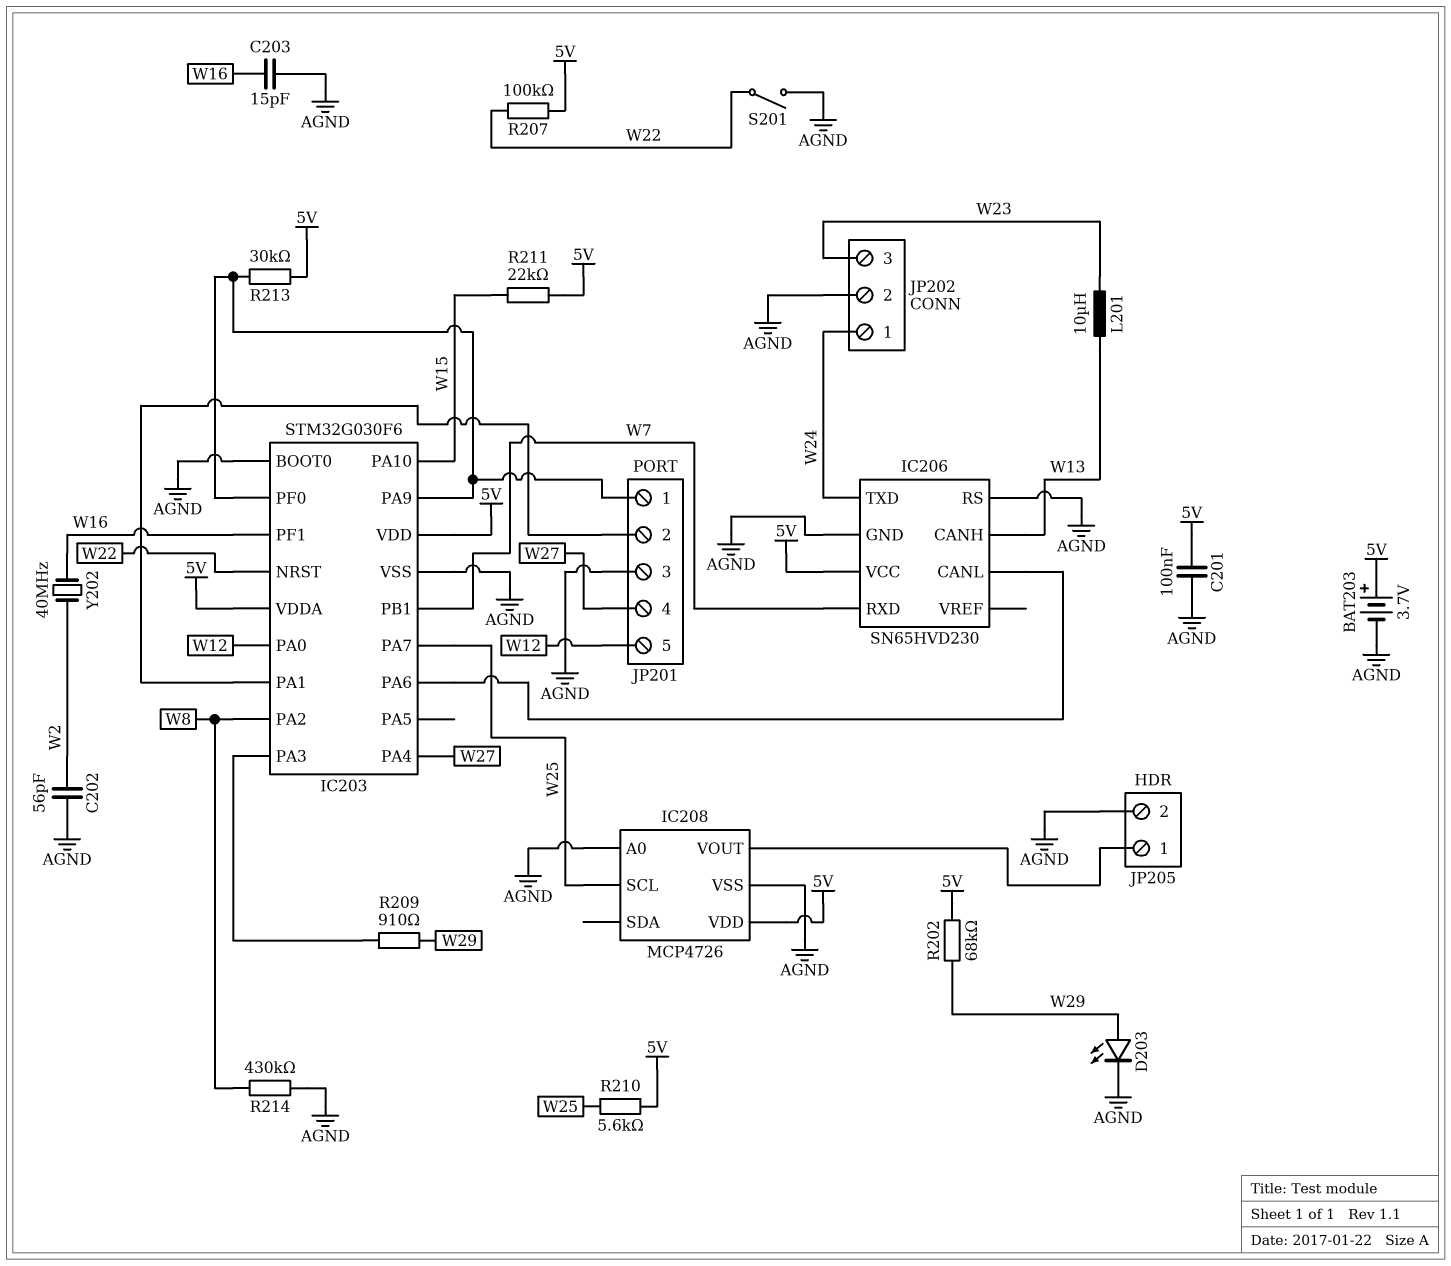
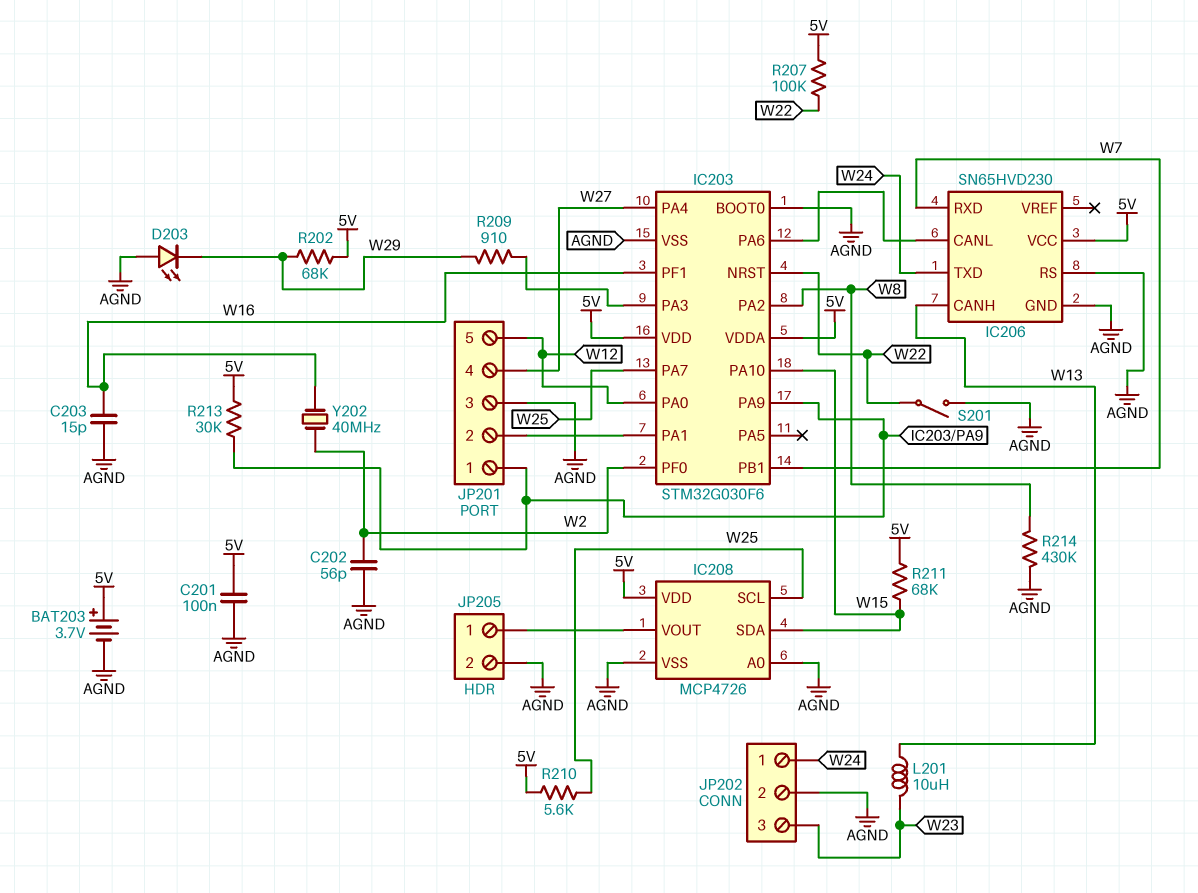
D203: LED (A W29, K AGND) -> LED (A AGND, K W29)
IC203 pin PF0: IC203/PA9 -> W2
IC208 pin SDA: none -> W15
R211: 22k (5V, W15) -> 68k (5V, W15)

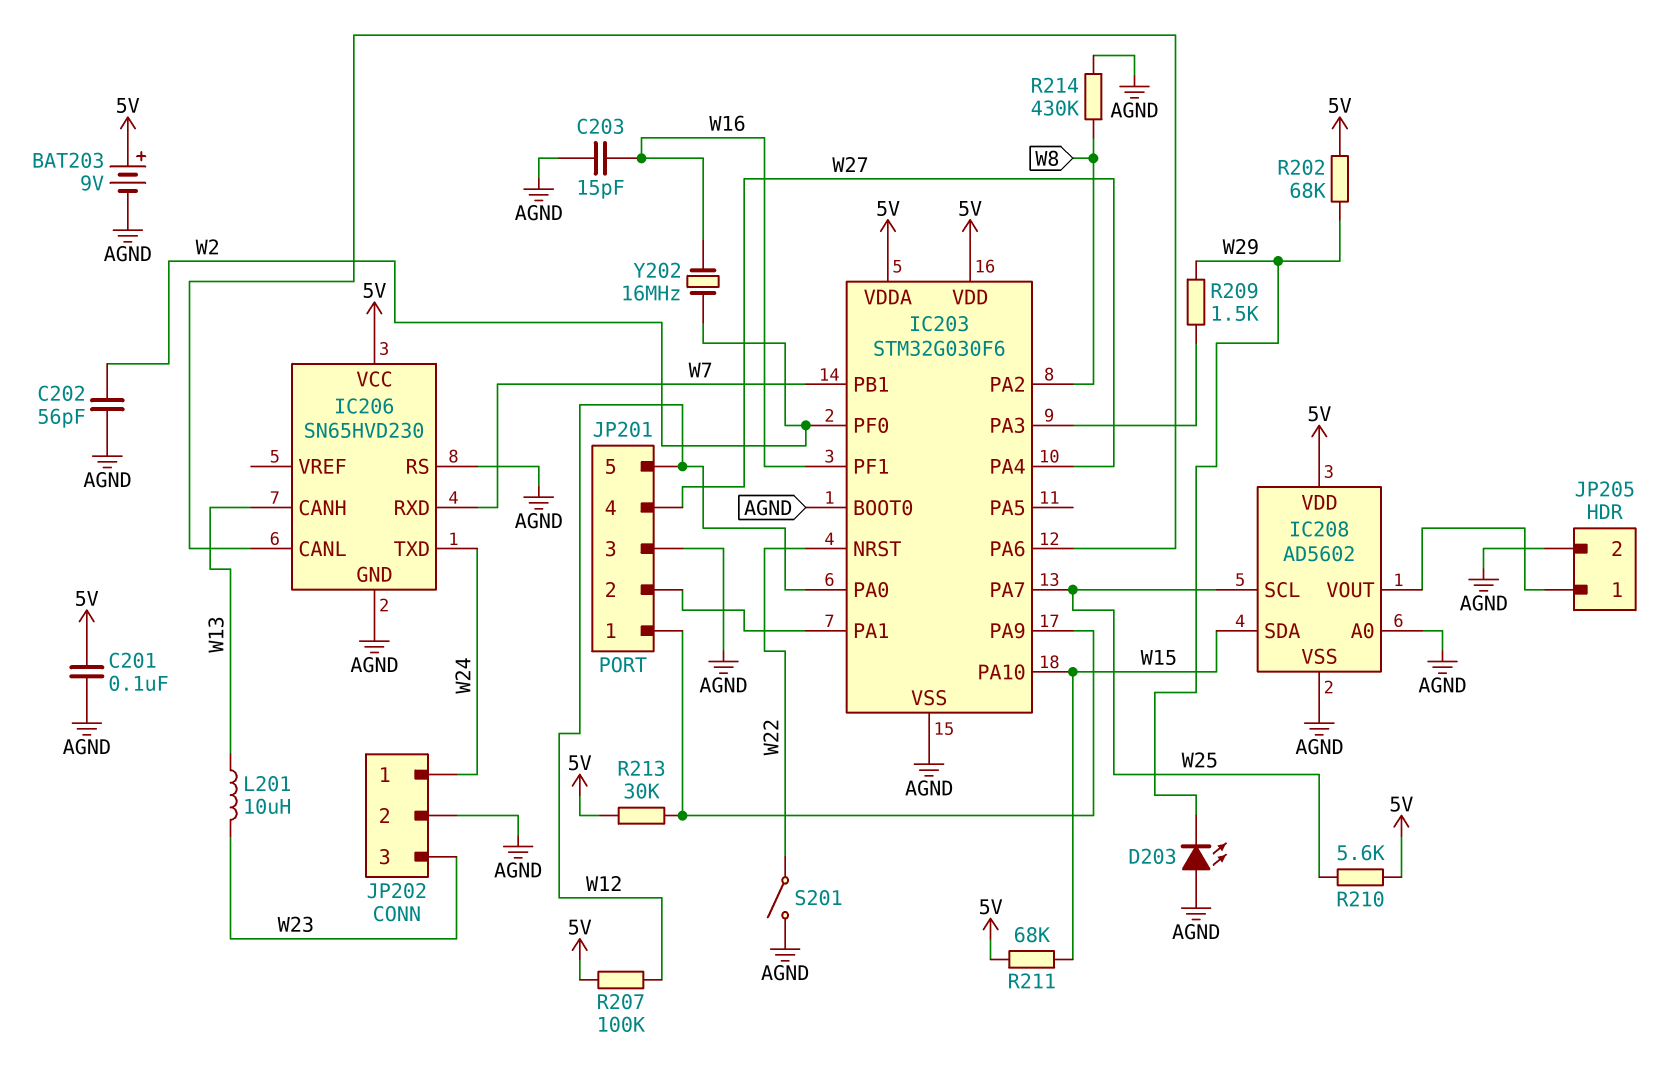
BAT203: 3.7V (plus 5V, minus AGND) -> 9V (plus 5V, minus AGND)
IC208: MCP4726 -> AD5602
R207: 100k (5V, W22) -> 100k (5V, W12)
R209: 910 (IC203/PA3, W29) -> 1.5k (IC203/PA3, W29)
Y202: 40MHz (W2, W16) -> 16MHz (W2, W16)

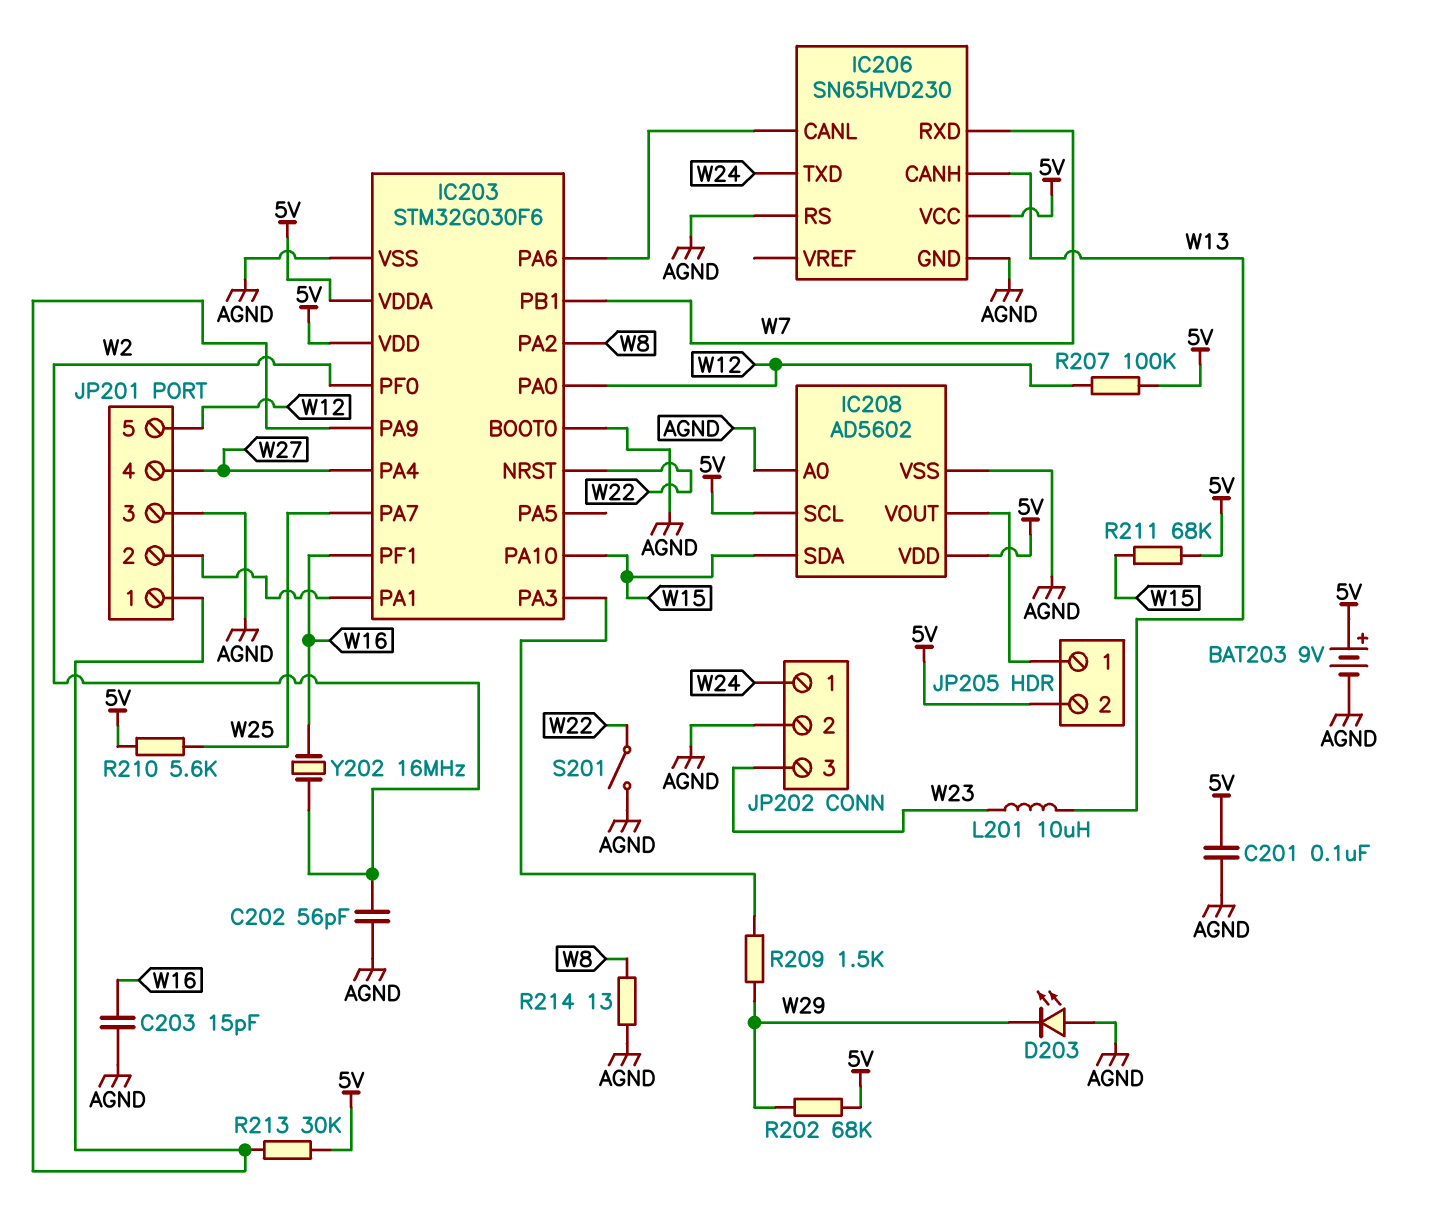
IC208 pin SCL: W25 -> 5V
JP205 pin 2: AGND -> 5V
R214: 430k (AGND, W8) -> 13 (AGND, W8)

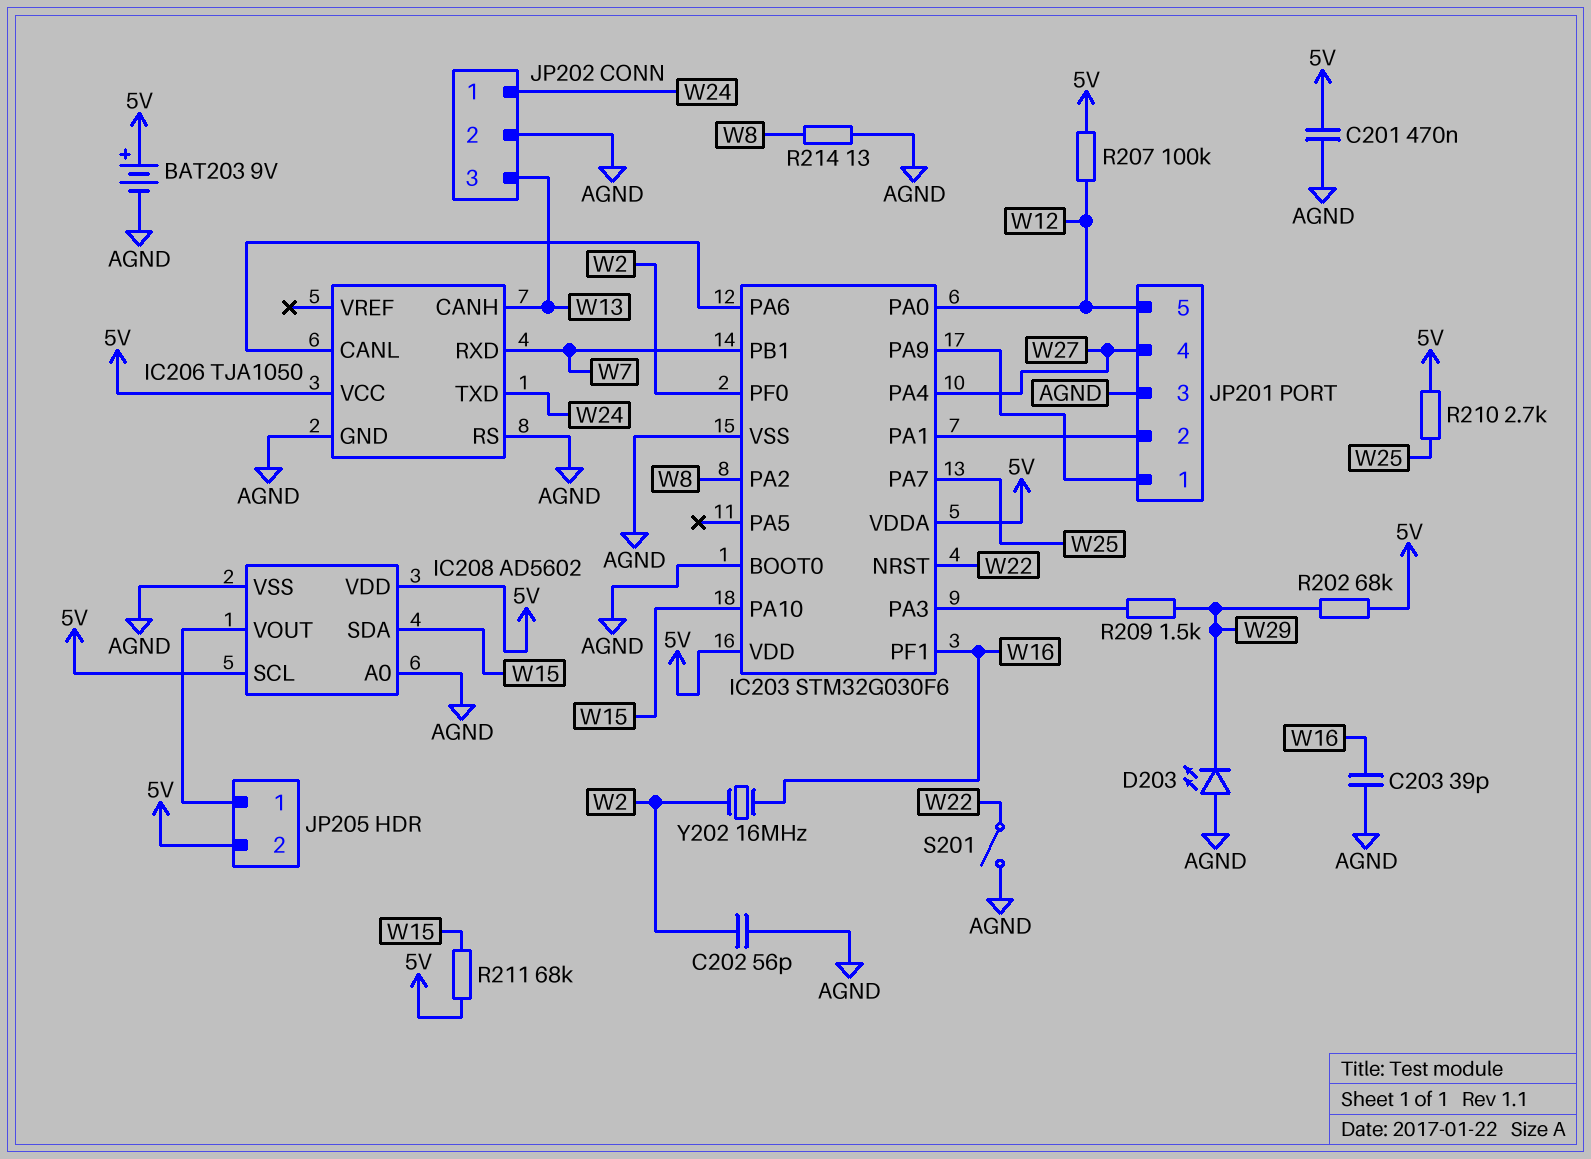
C201: 100nF (5V, AGND) -> 470nF (5V, AGND)
C203: 15pF (AGND, W16) -> 39pF (AGND, W16)
IC206: SN65HVD230 -> TJA1050
JP202 pin 3: W23 -> W13
L201: 10uH (W13, W23) -> none
R210: 5.6k (5V, W25) -> 2.7k (5V, W25)
R213: 30k (5V, IC203/PA9) -> none

